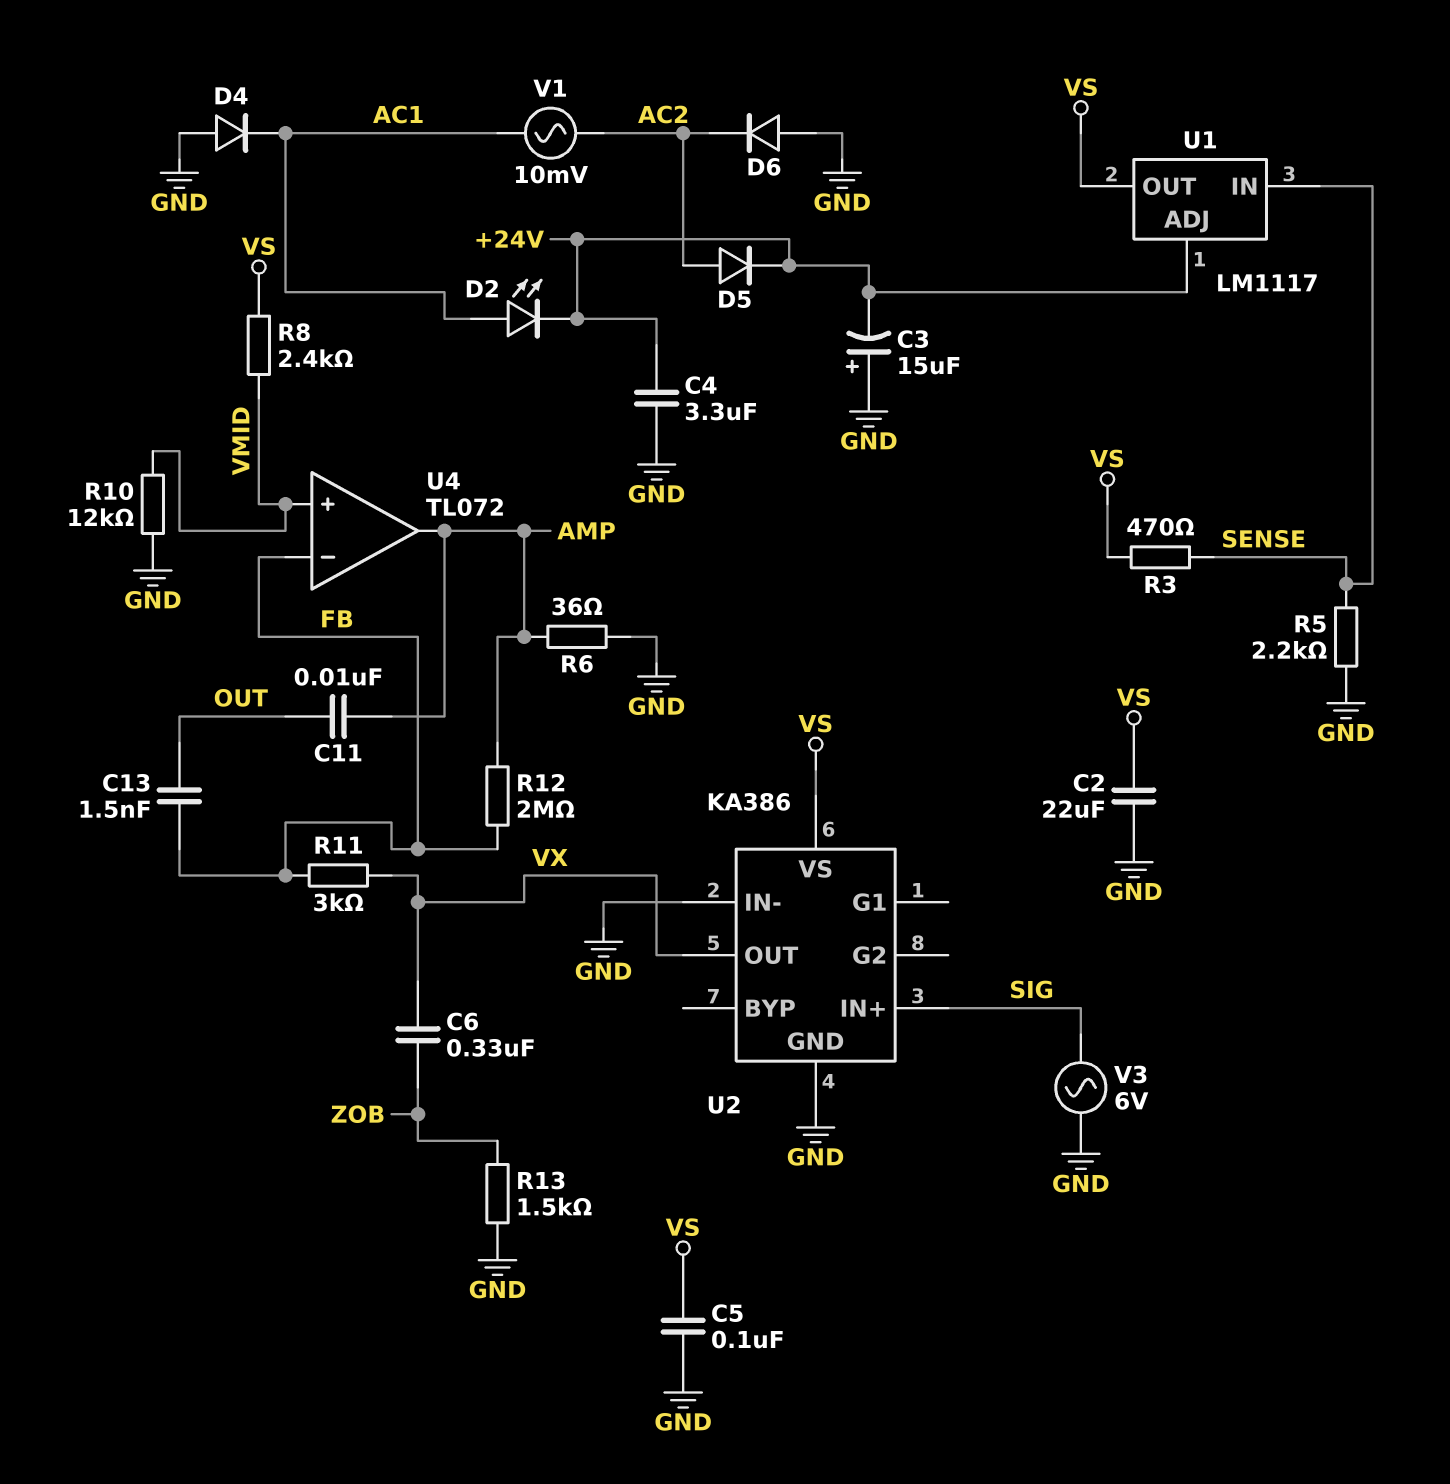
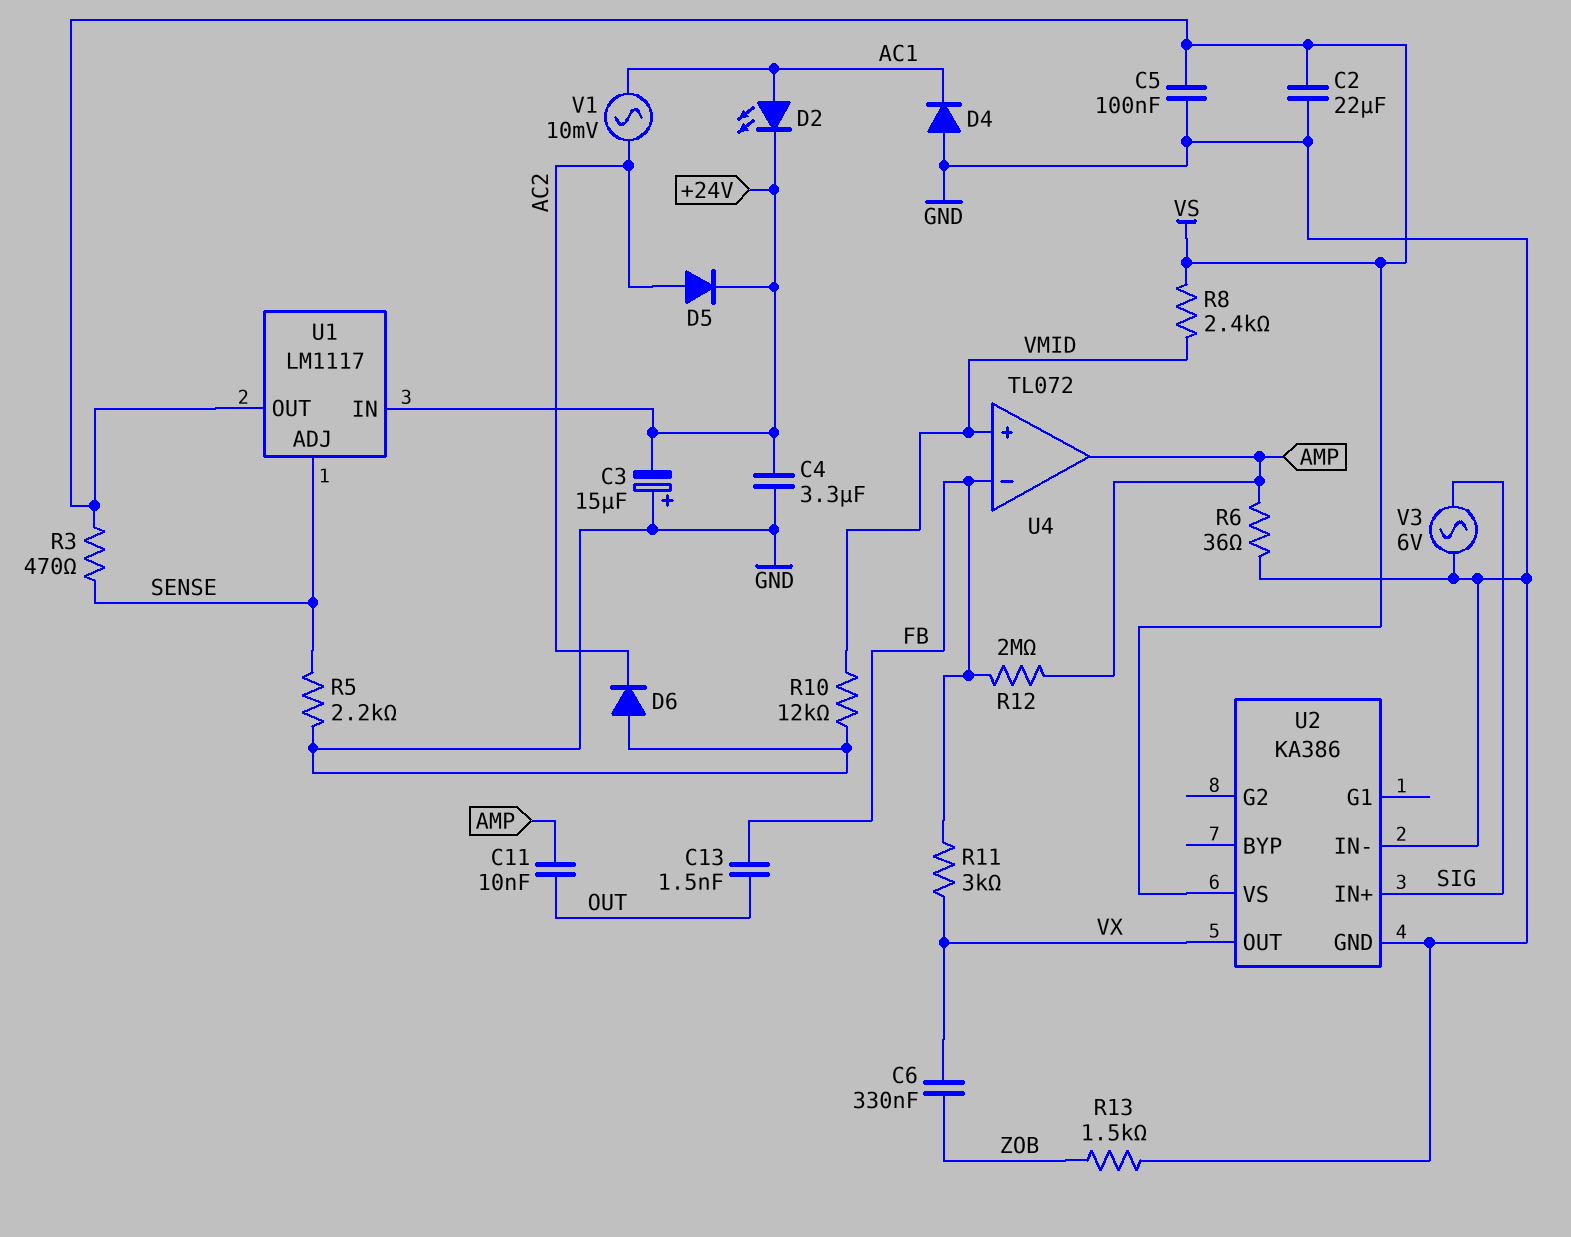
U1 pin ADJ: +24V -> SENSE
U1 pin IN: SENSE -> +24V

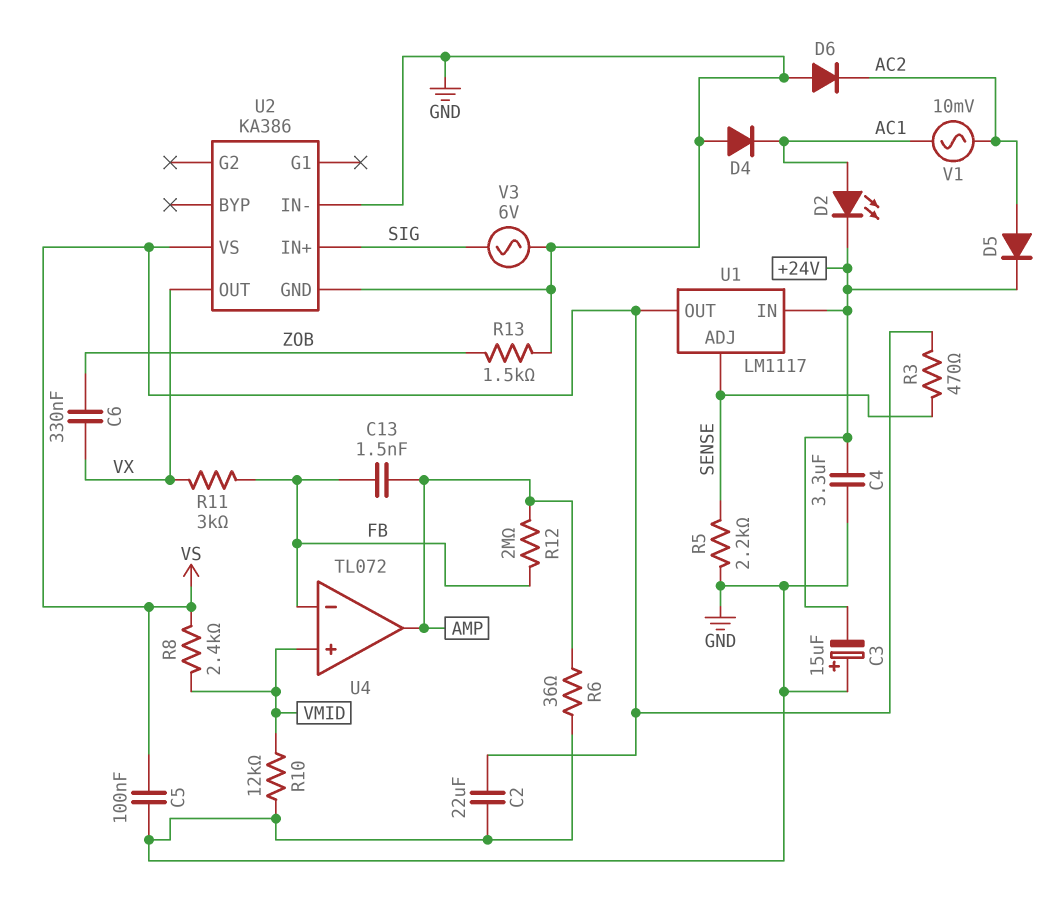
C11: 10nF (AMP, OUT) -> none
C13: 1.5nF (FB, OUT) -> 1.5nF (AMP, FB)

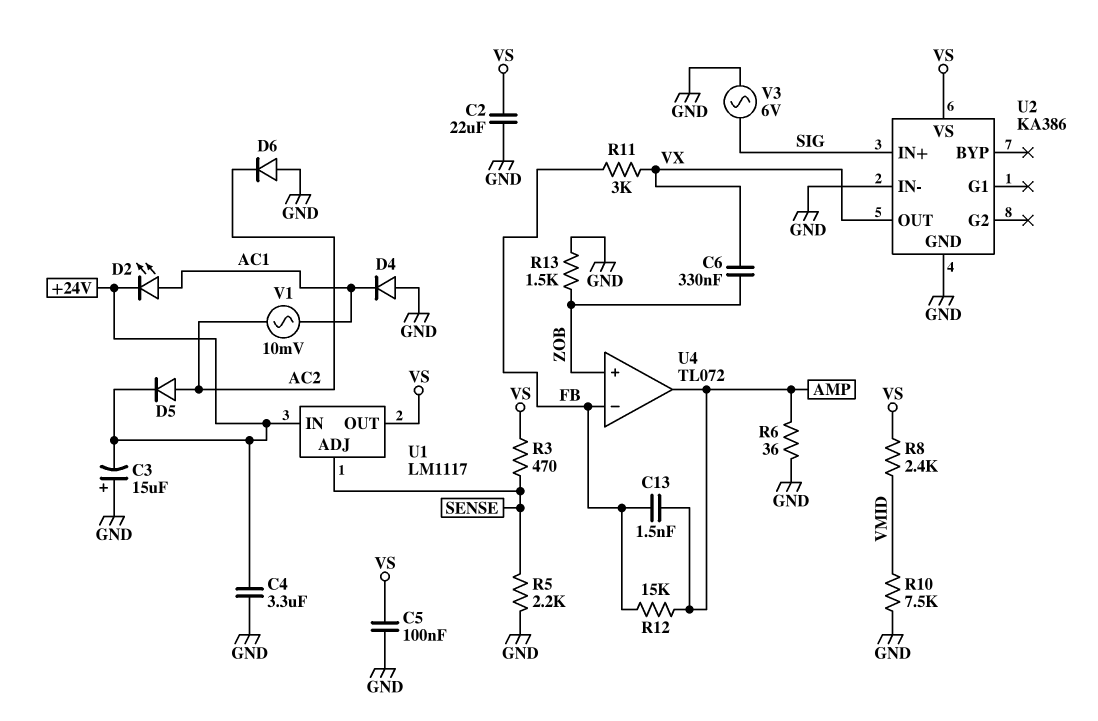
R10: 12k (GND, VMID) -> 7.5k (GND, VMID)
R12: 2M (AMP, FB) -> 15k (AMP, FB)
U4 pin in+: VMID -> ZOB

